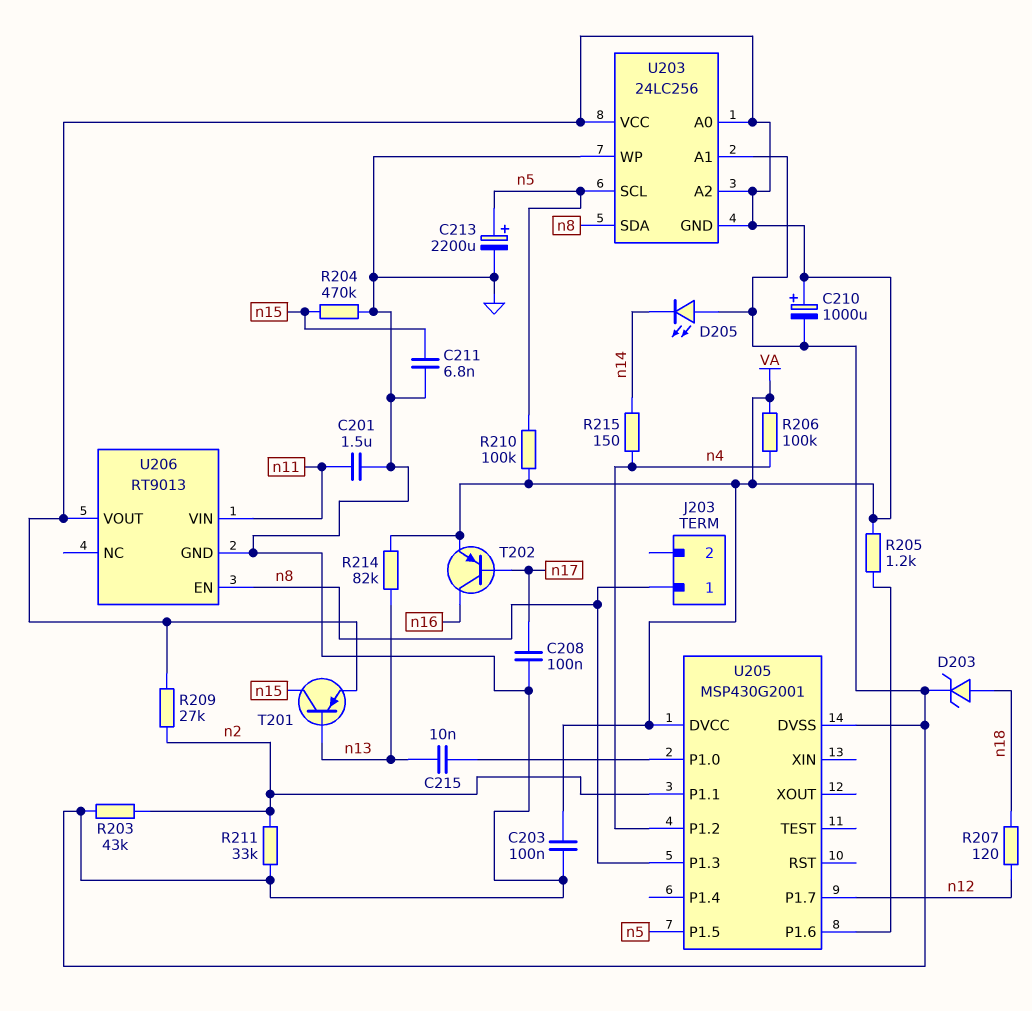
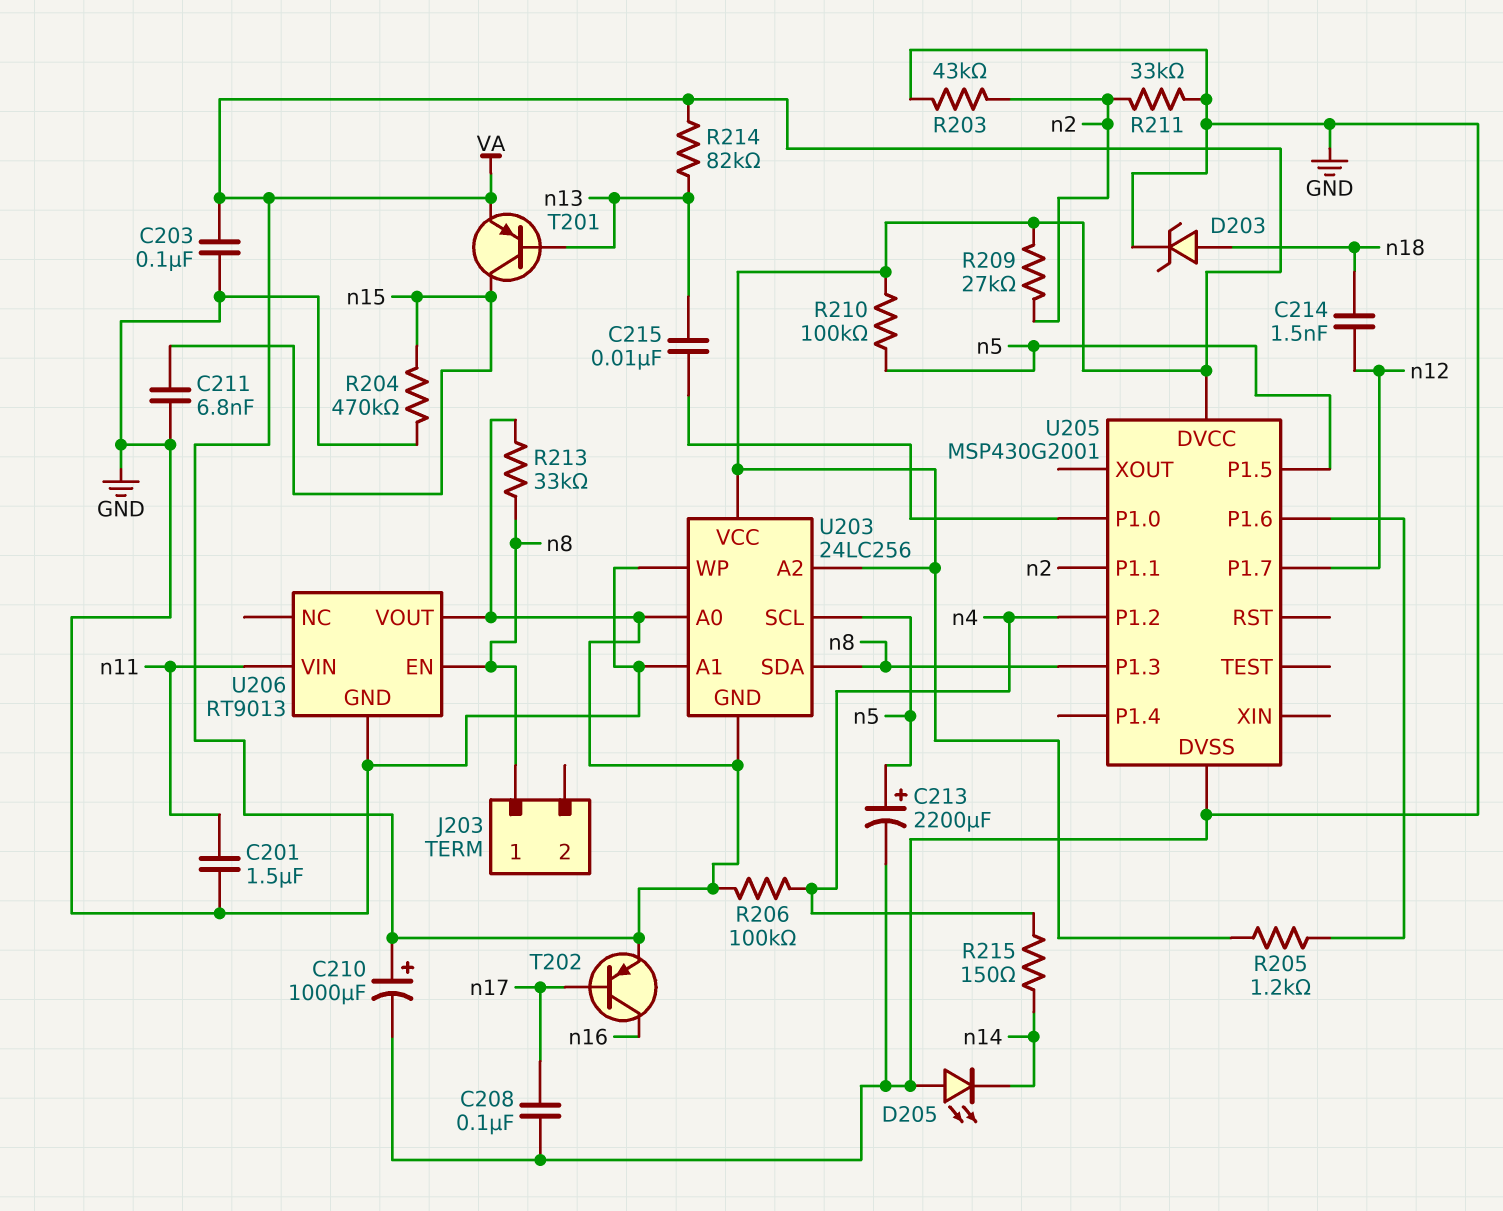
C214: none -> 1.5nF (n12, n18)
R207: 120 (n12, n18) -> none
R213: none -> 33k (VA, n8)

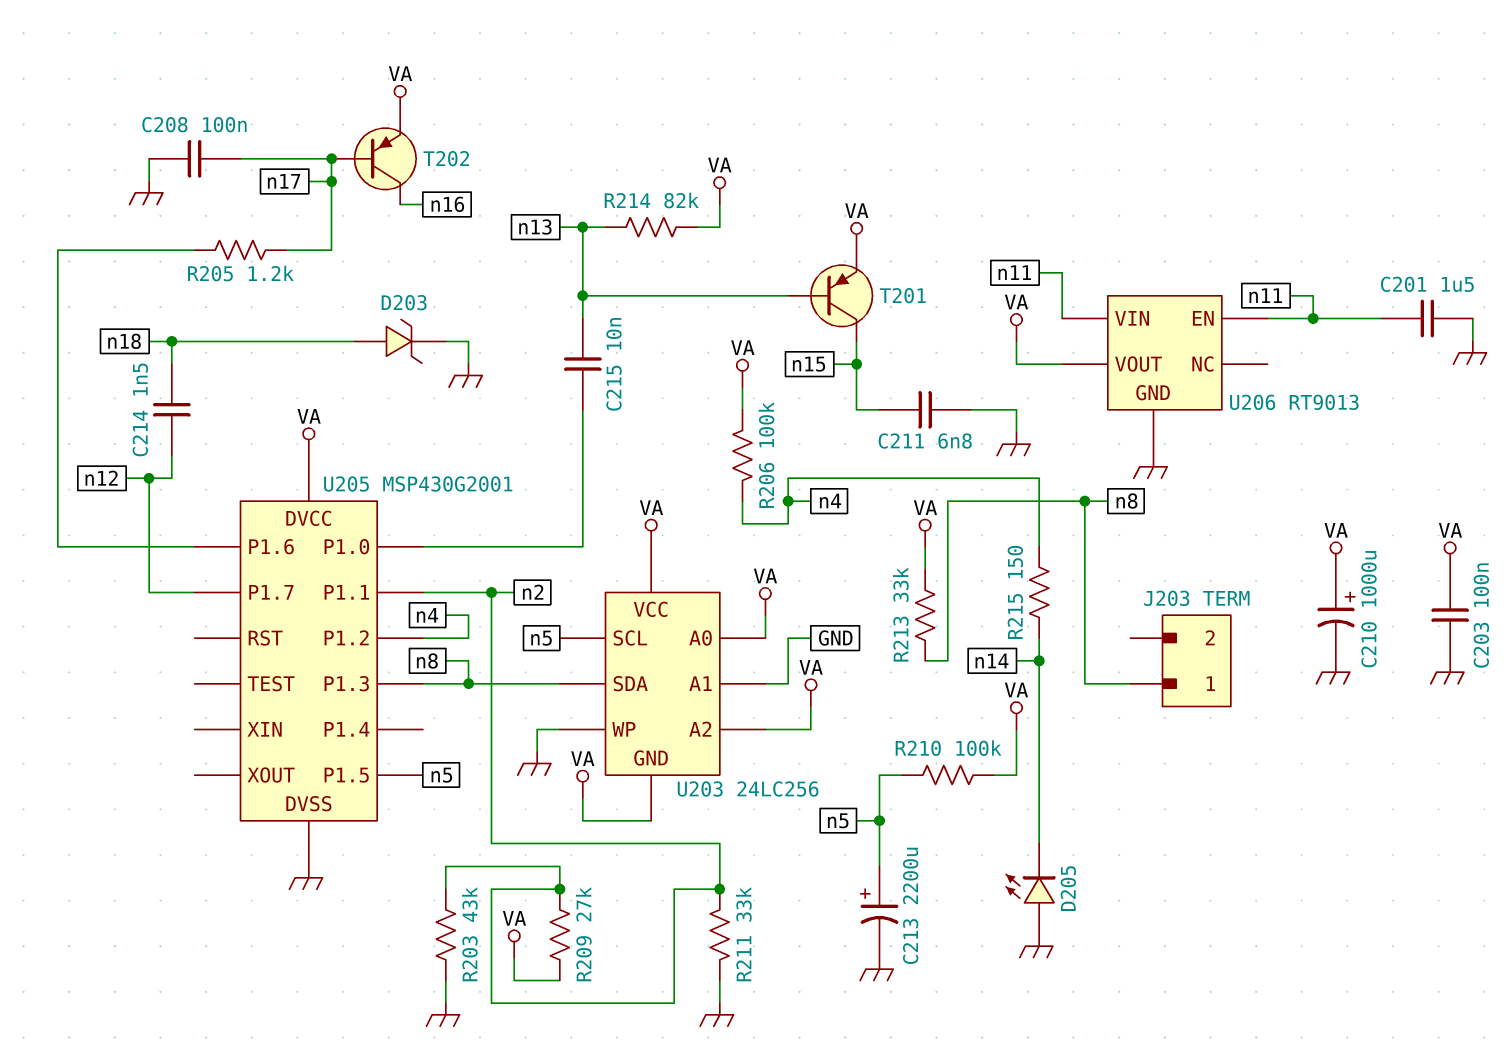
R204: 470k (GND, n15) -> none
R205: 1.2k (U205/P1.6, VA) -> 1.2k (U205/P1.6, n17)
U206 pin EN: n8 -> n11

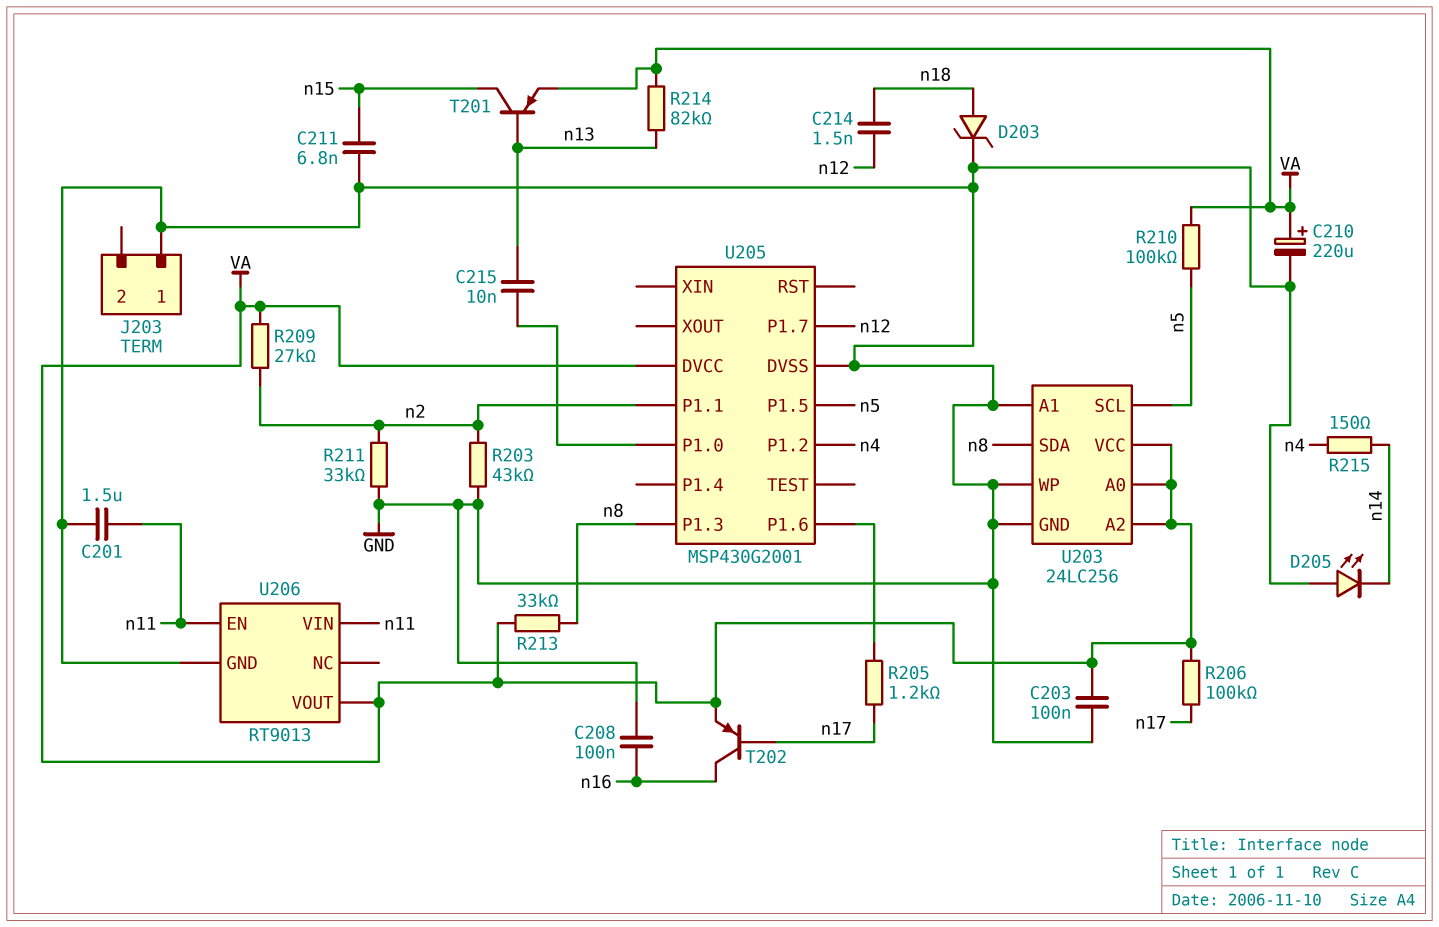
C208: 100nF (GND, n17) -> 100nF (GND, n16)
C210: 1000uF (plus VA, minus GND) -> 220uF (plus VA, minus GND)
C213: 2200uF (plus n5, minus GND) -> none
J203 pin 1: n8 -> GND
R206: 100k (VA, n4) -> 100k (VA, n17)
U203 pin GND: VA -> GND

